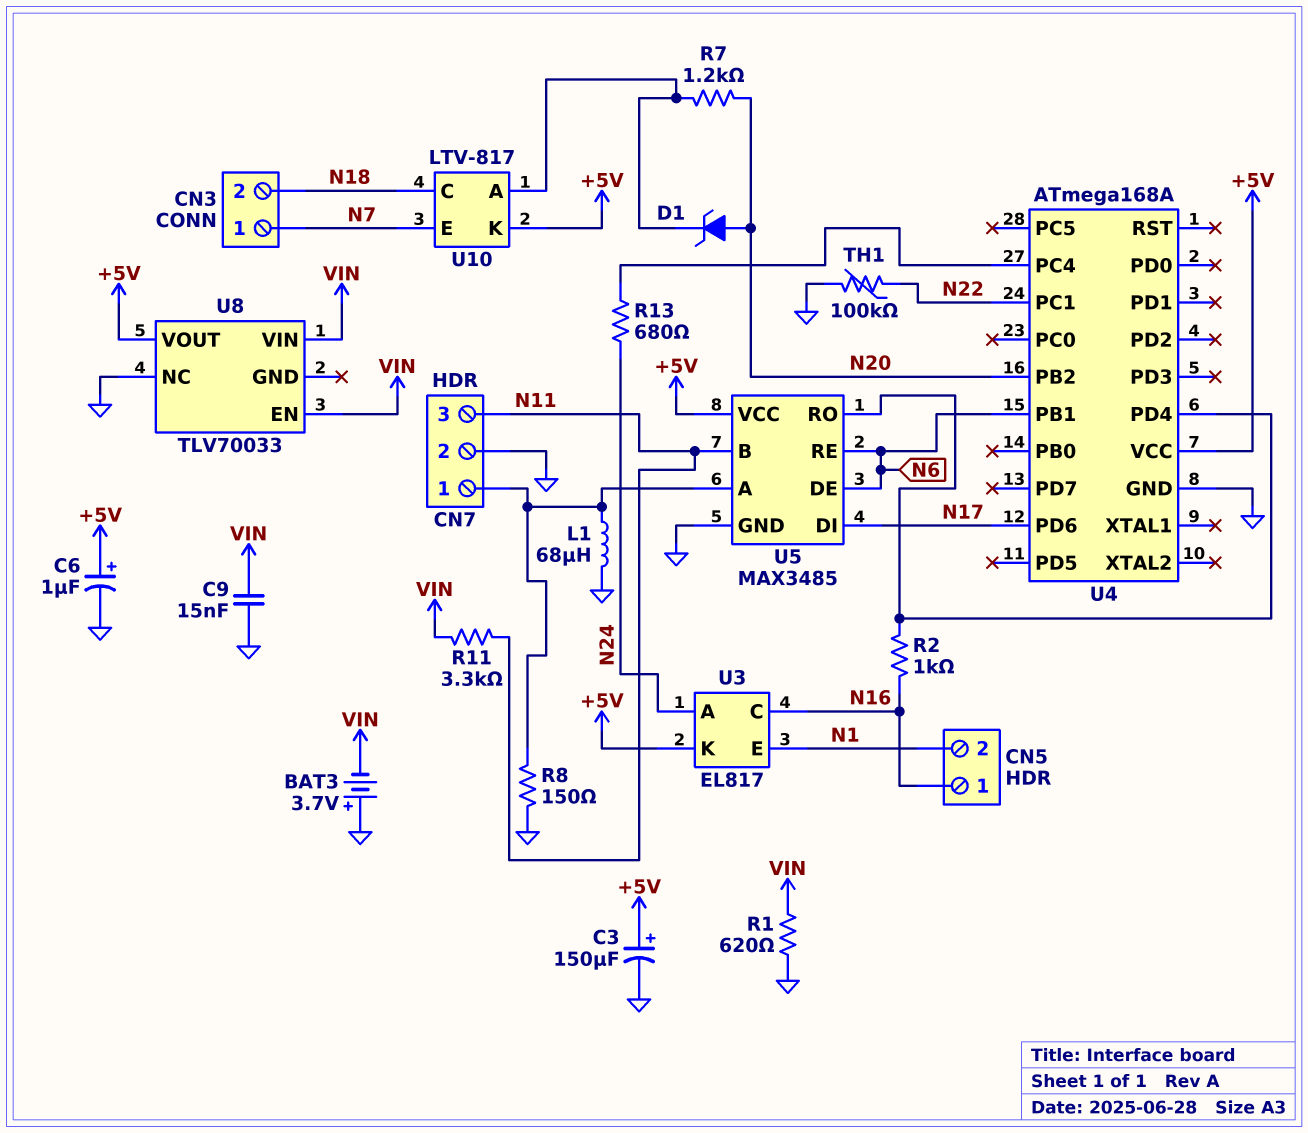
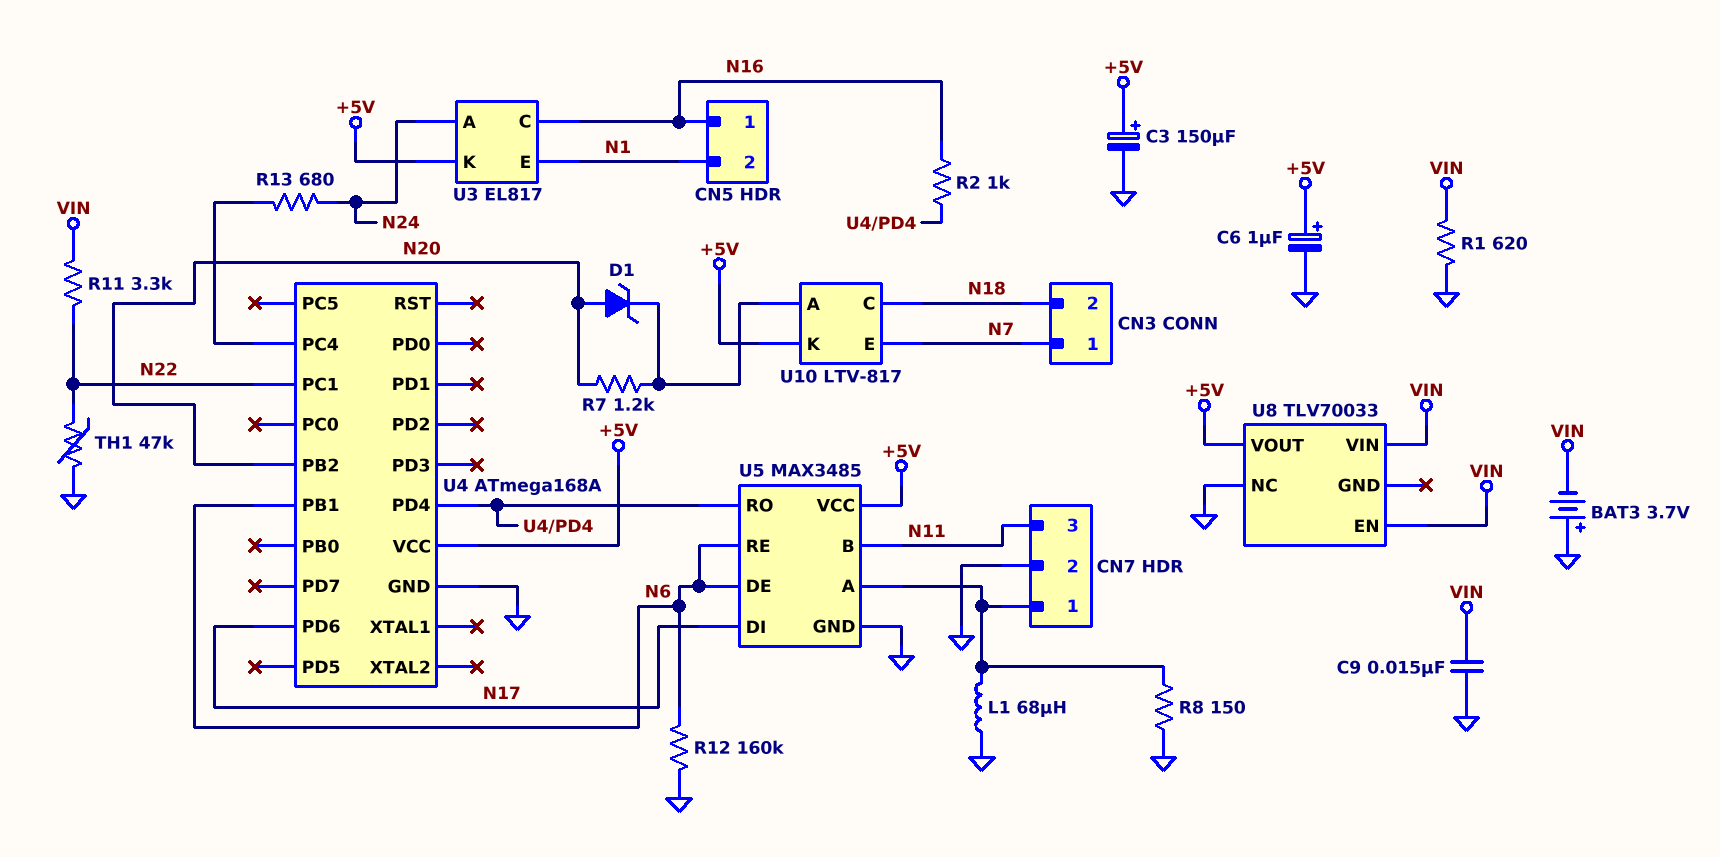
R11: 3.3k (N11, VIN) -> 3.3k (N22, VIN)
R12: none -> 160k (GND, N6)
TH1: 100k (GND, N22) -> 47k (GND, N22)

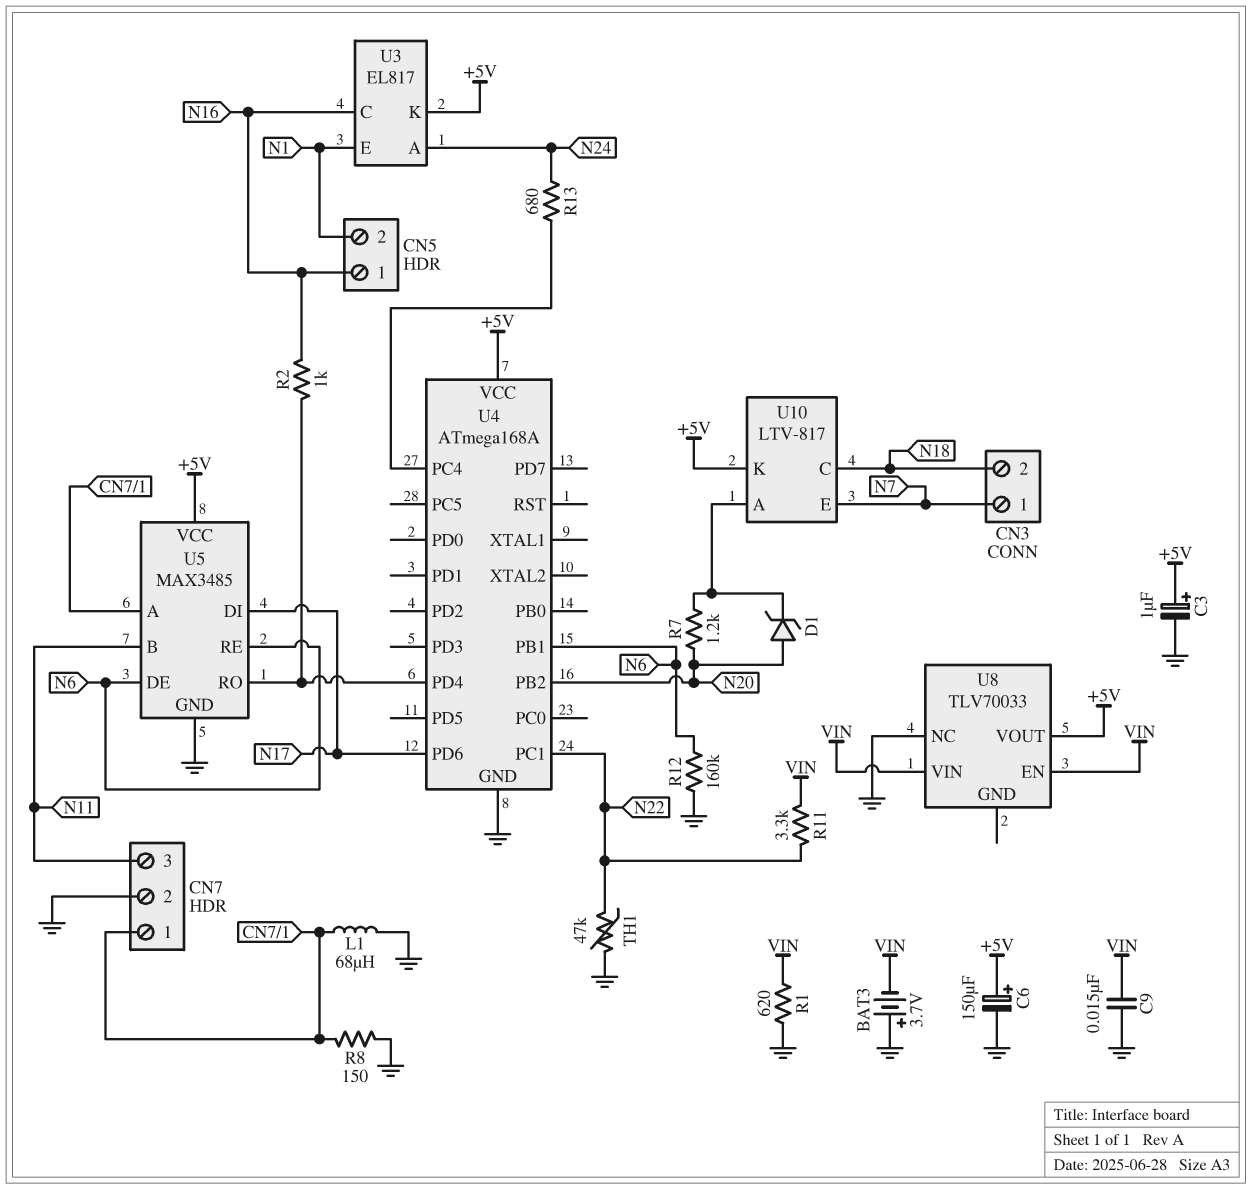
C3: 150uF (plus +5V, minus GND) -> 1uF (plus +5V, minus GND)
C6: 1uF (plus +5V, minus GND) -> 150uF (plus +5V, minus GND)

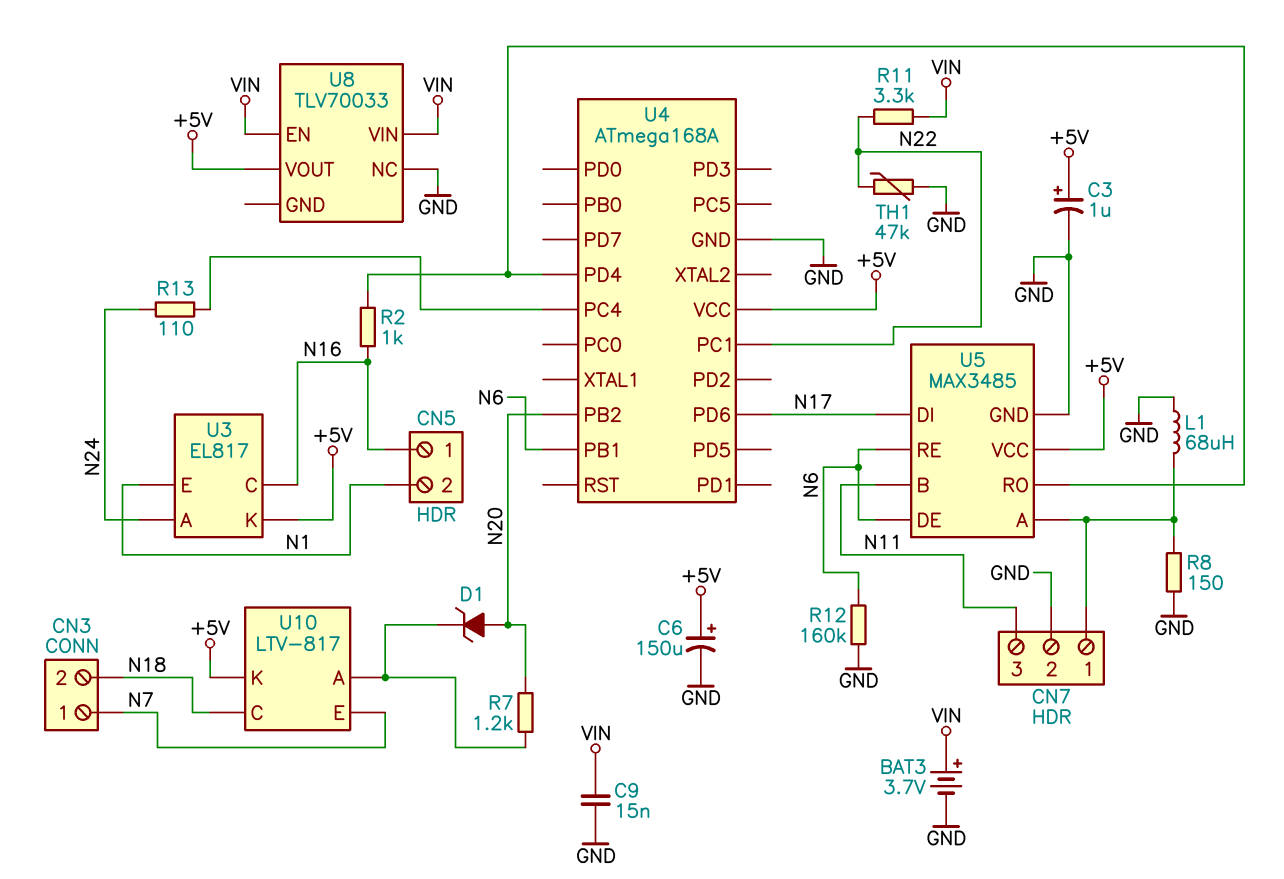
BAT3: 3.7V (plus GND, minus VIN) -> 3.7V (plus VIN, minus GND)
R1: 620 (GND, VIN) -> none
R13: 680 (N24, U4/PC4) -> 110 (N24, U4/PC4)

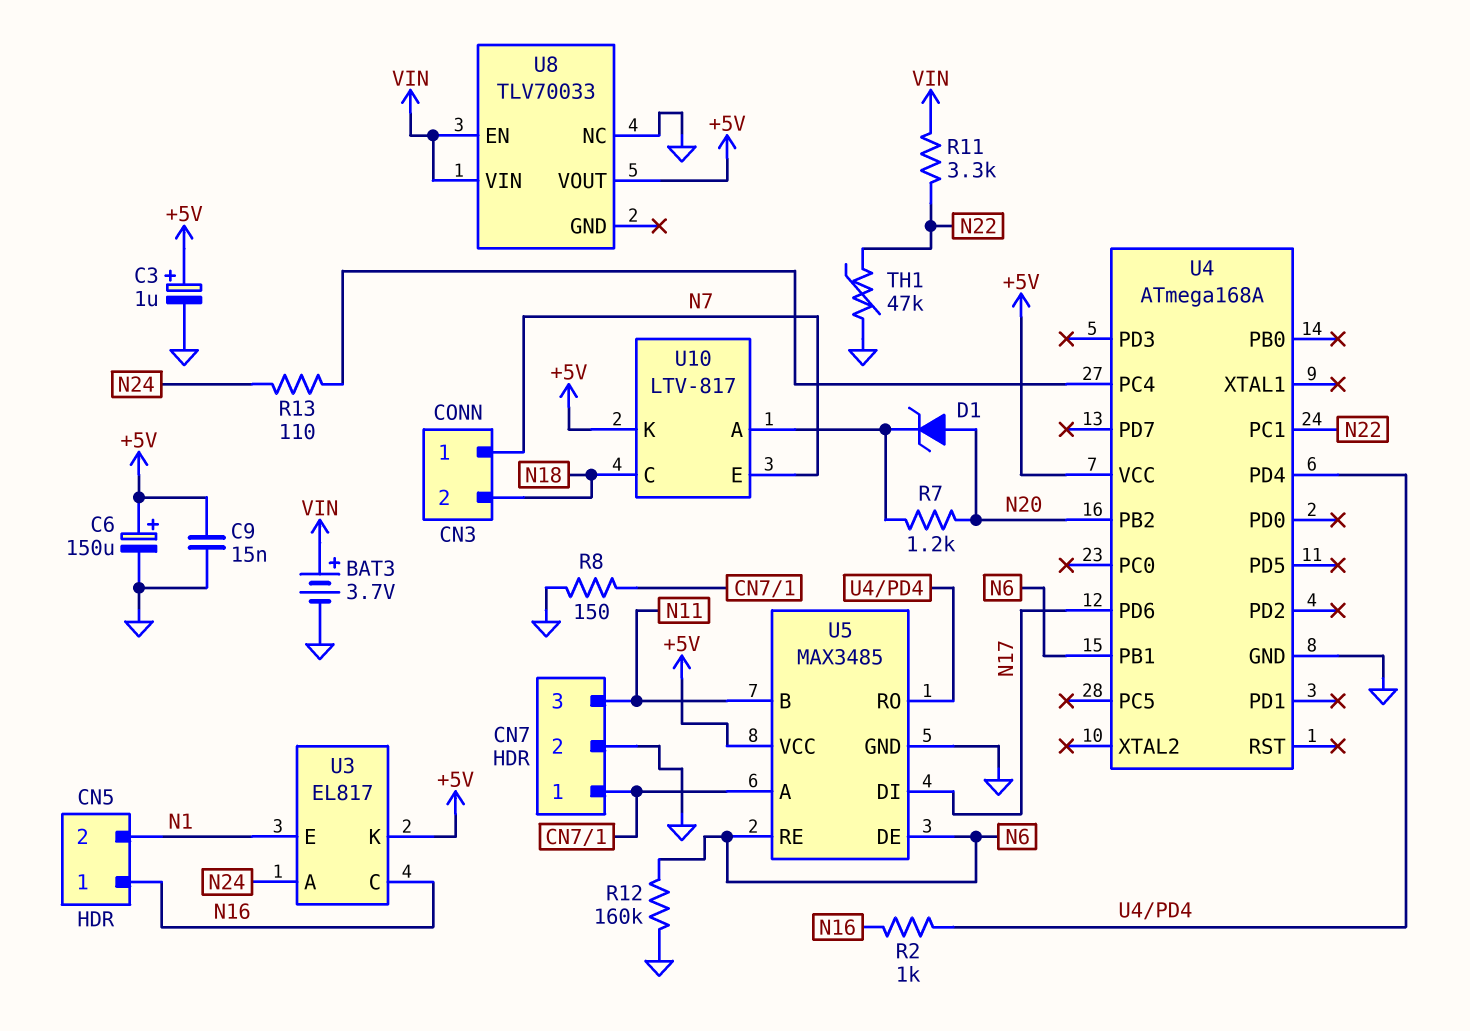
C9: 15nF (GND, VIN) -> 15nF (+5V, GND)
L1: 68uH (CN7/1, GND) -> none

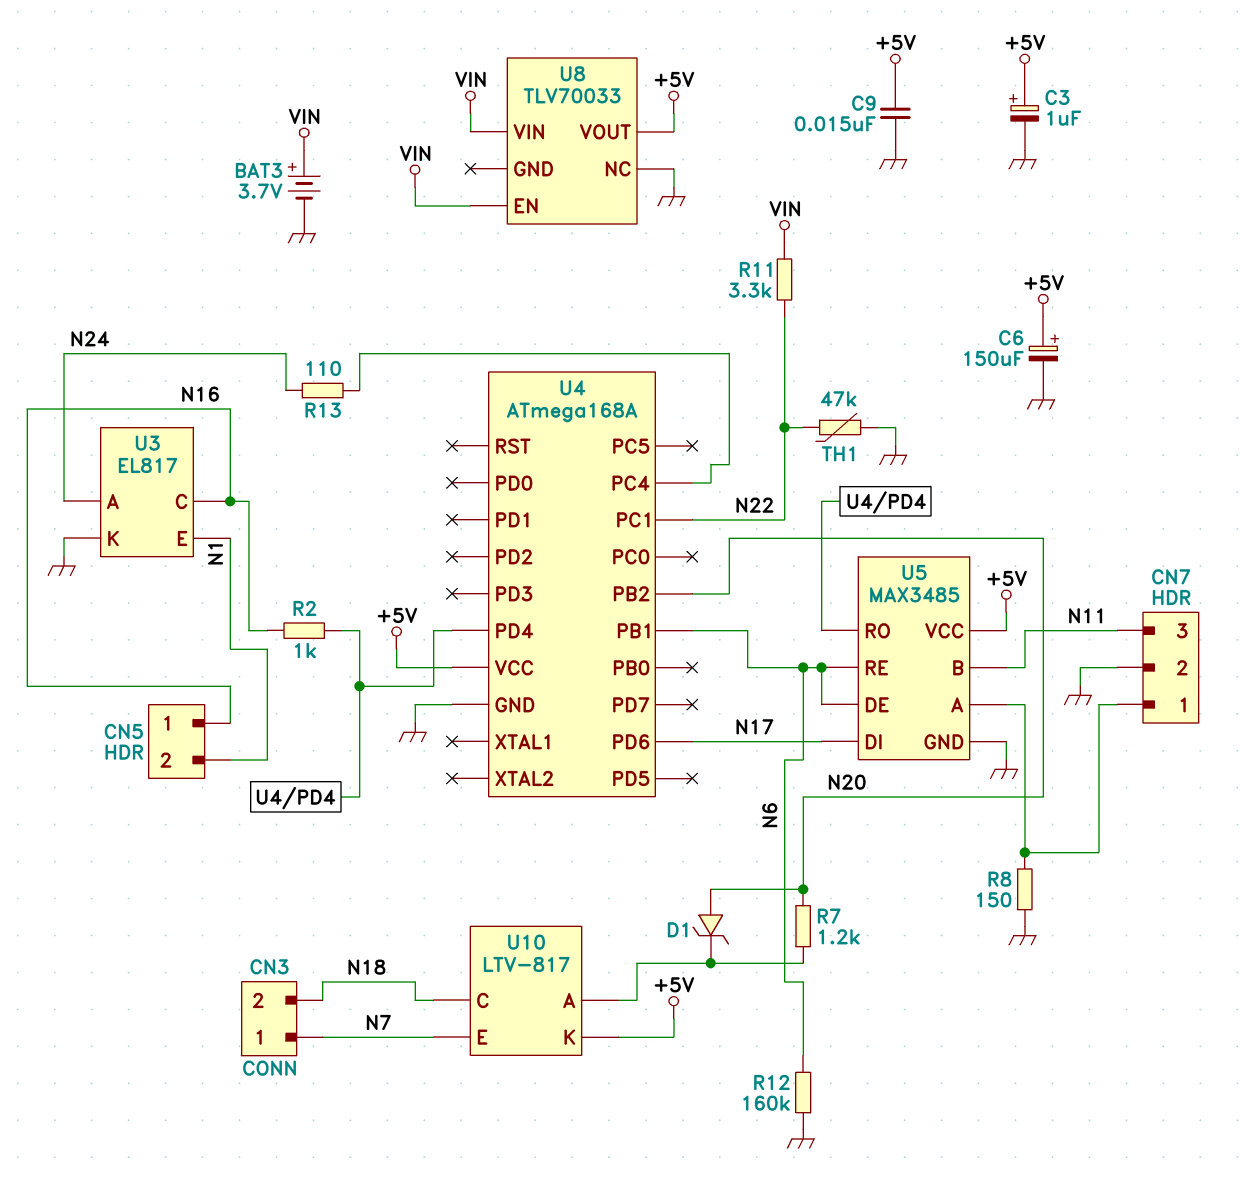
U3 pin K: +5V -> GND

